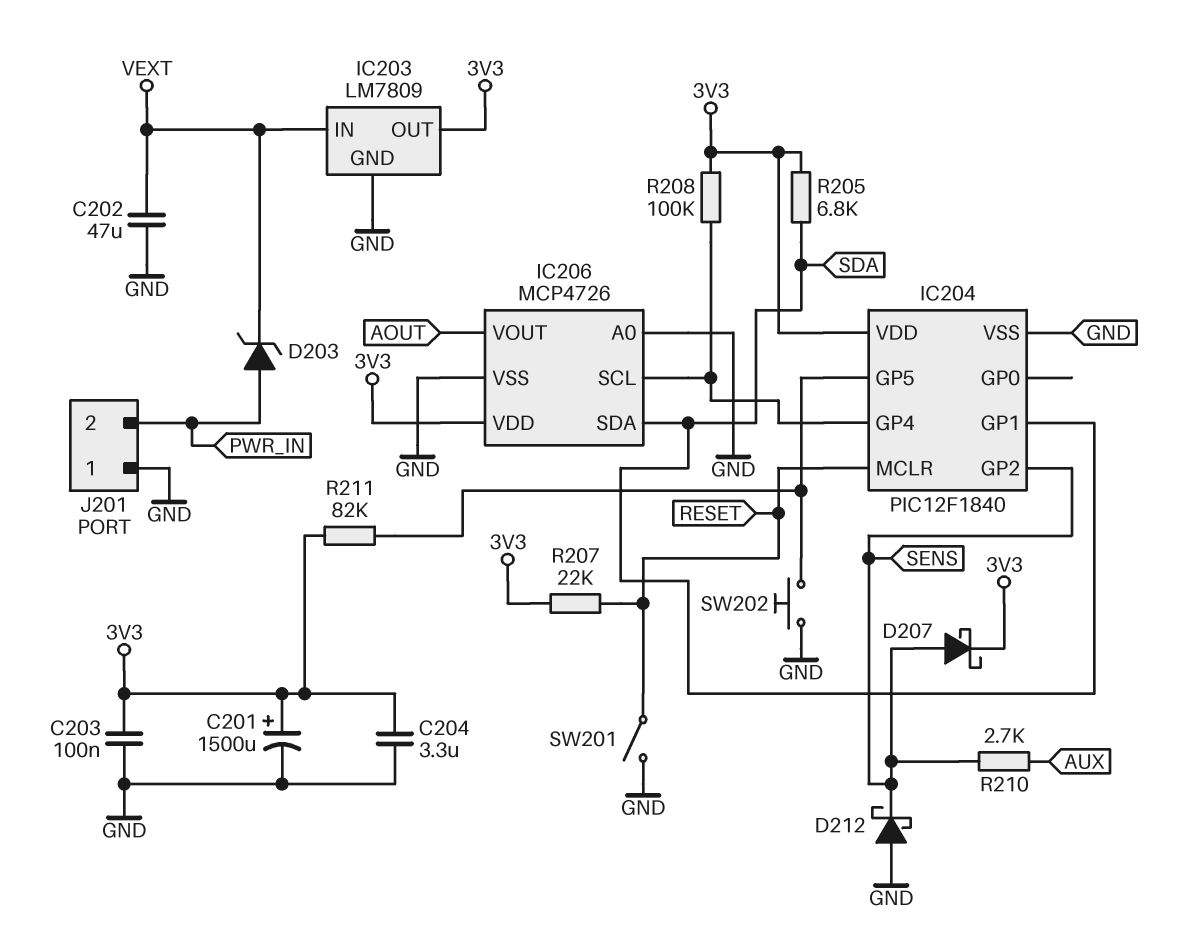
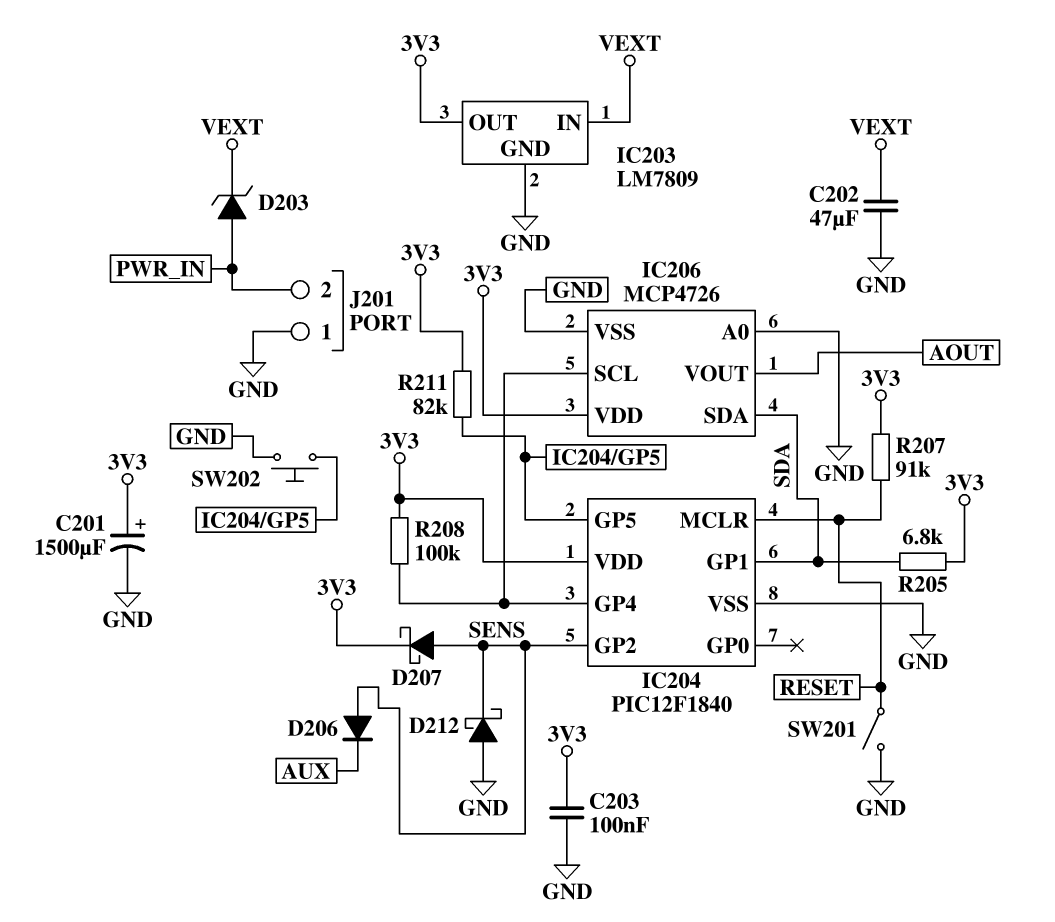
C204: 3.3uF (3V3, GND) -> none
D206: none -> diode (A SENS, K AUX)
R207: 22k (3V3, RESET) -> 91k (3V3, RESET)
R210: 2.7k (AUX, SENS) -> none

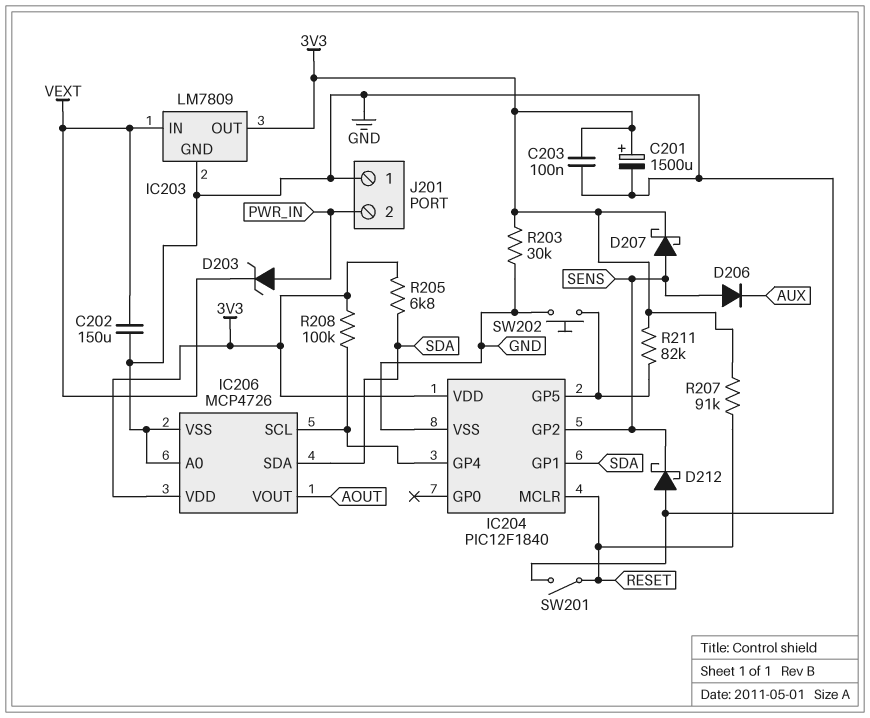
C202: 47uF (GND, VEXT) -> 150uF (GND, VEXT)
R203: none -> 30k (3V3, GND)

